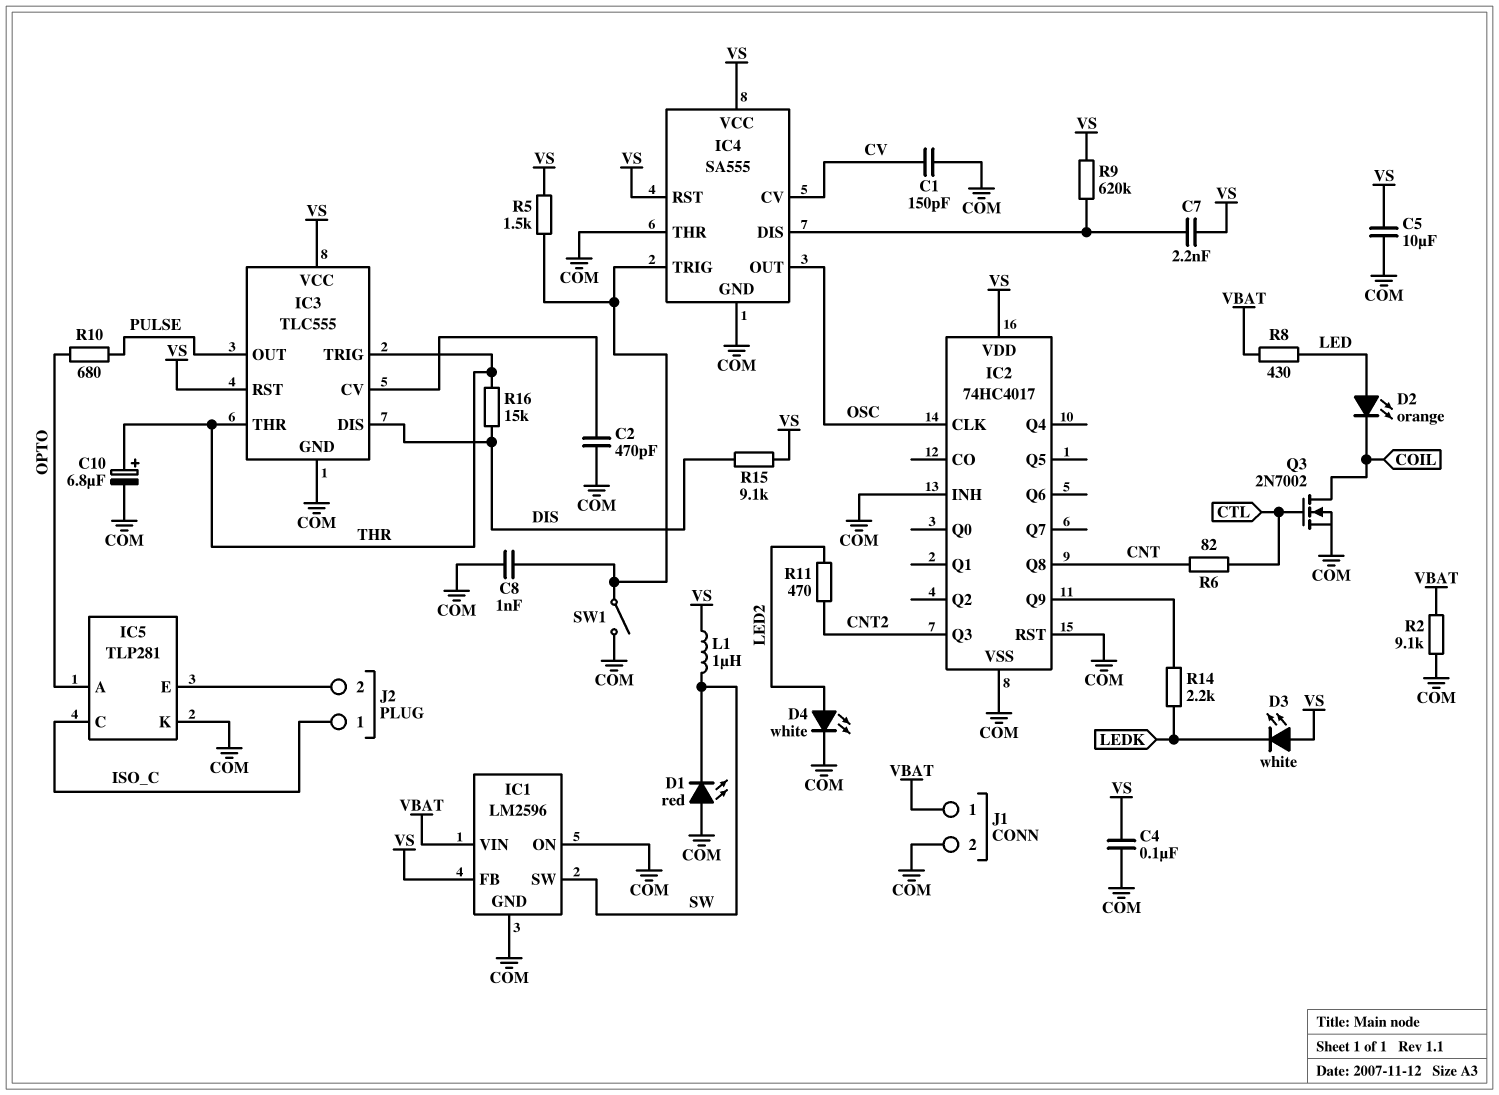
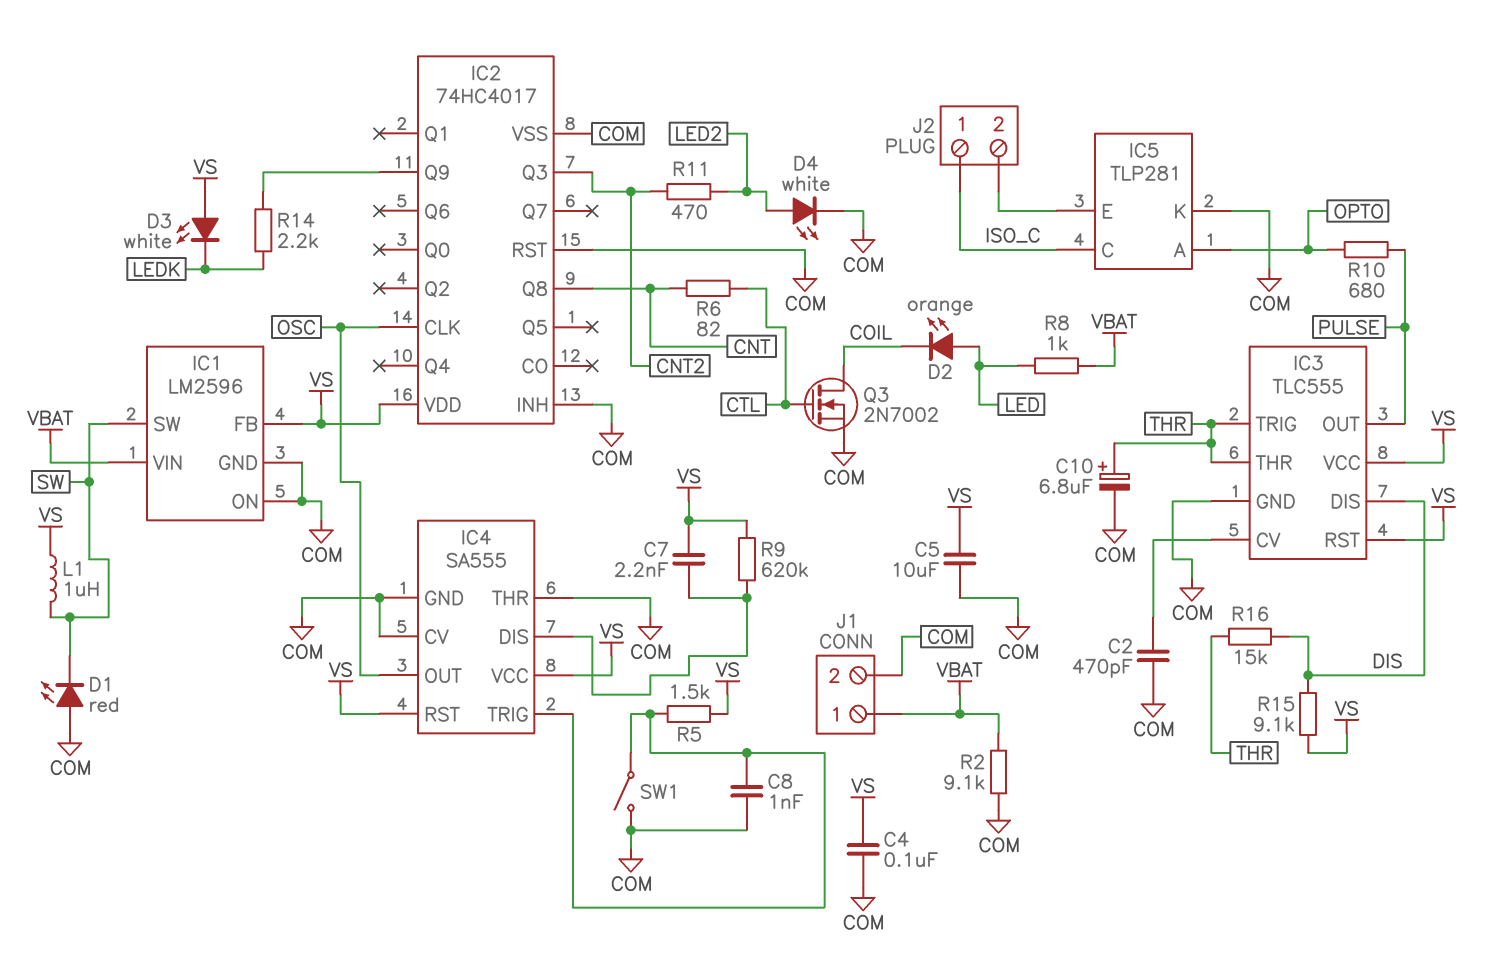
C1: 150pF (COM, CV) -> none
IC4 pin CV: CV -> COM
R8: 430 (LED, VBAT) -> 1k (LED, VBAT)

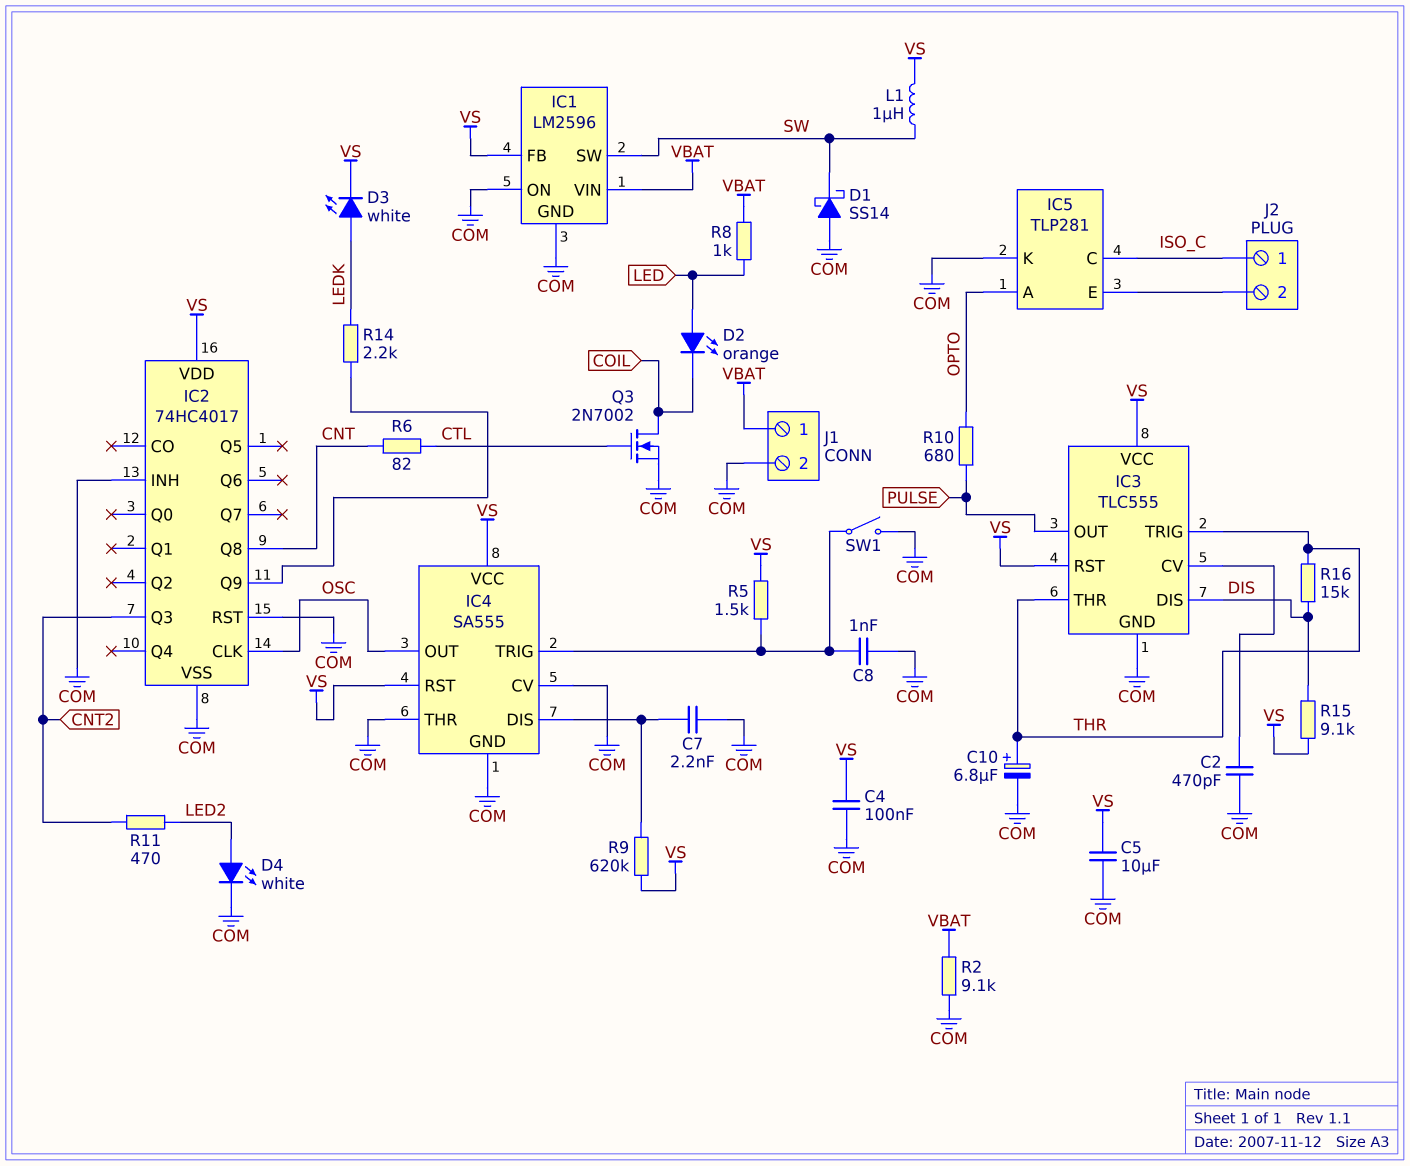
C7: 2.2nF (IC4/DIS, VS) -> 2.2nF (COM, IC4/DIS)
D1: LED red (A COM, K SW) -> schottky SS14 (A COM, K SW)
D3: LED white (A VS, K LEDK) -> LED white (A LEDK, K VS)

